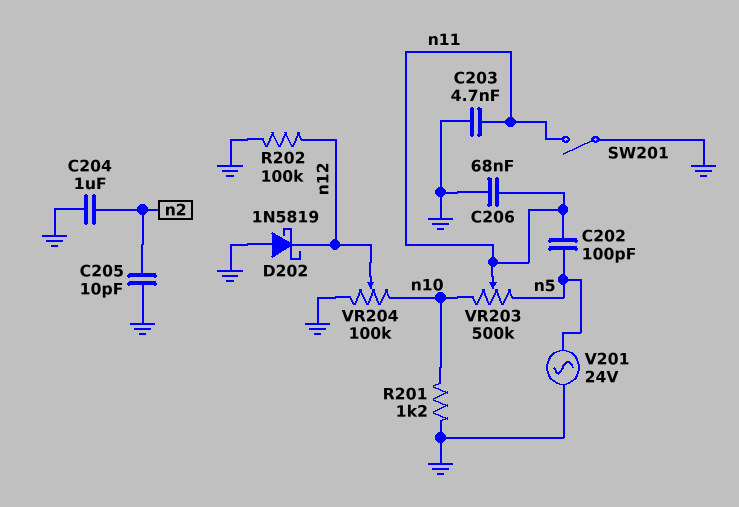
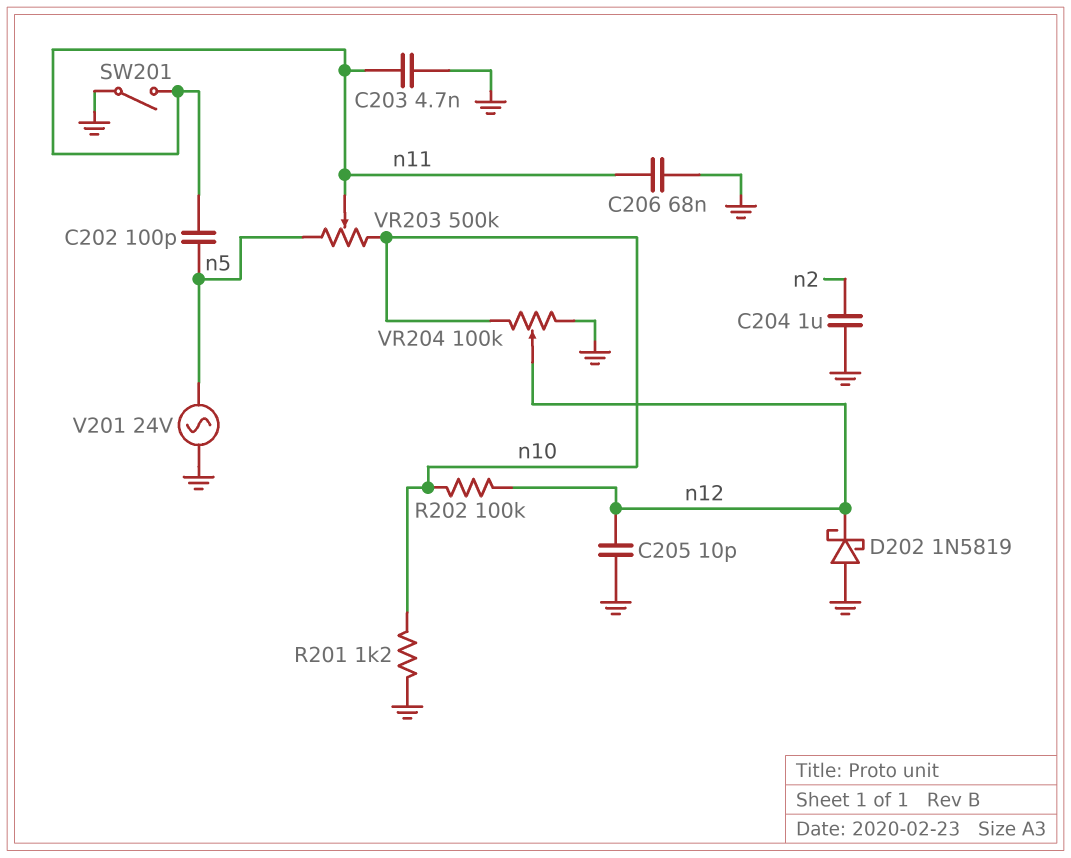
C205: 10pF (GND, n2) -> 10pF (GND, n12)
R202: 100k (GND, n12) -> 100k (n10, n12)

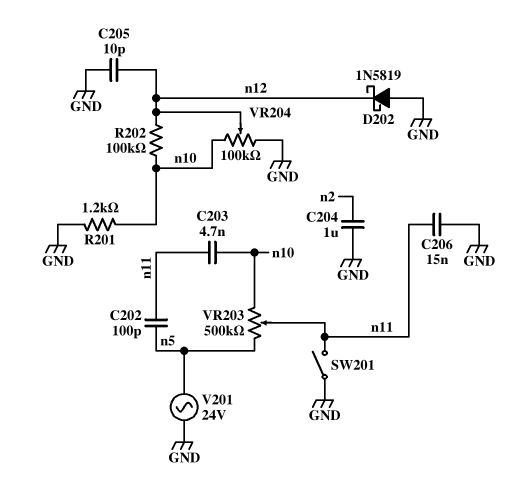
C203: 4.7nF (GND, n11) -> 4.7nF (n10, n11)
C206: 68nF (GND, n11) -> 15nF (GND, n11)

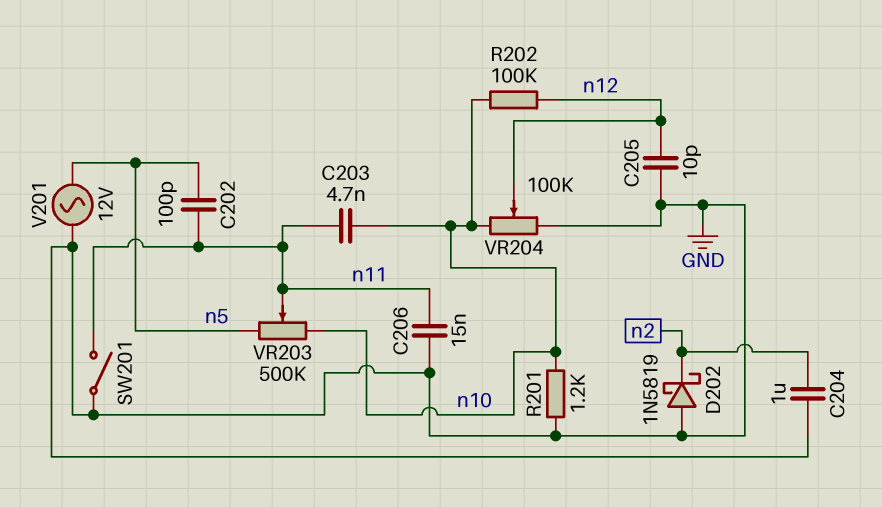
D202: schottky 1N5819 (A GND, K n12) -> schottky 1N5819 (A GND, K n2)
V201: AC 24V (GND, n5) -> AC 12V (GND, n5)

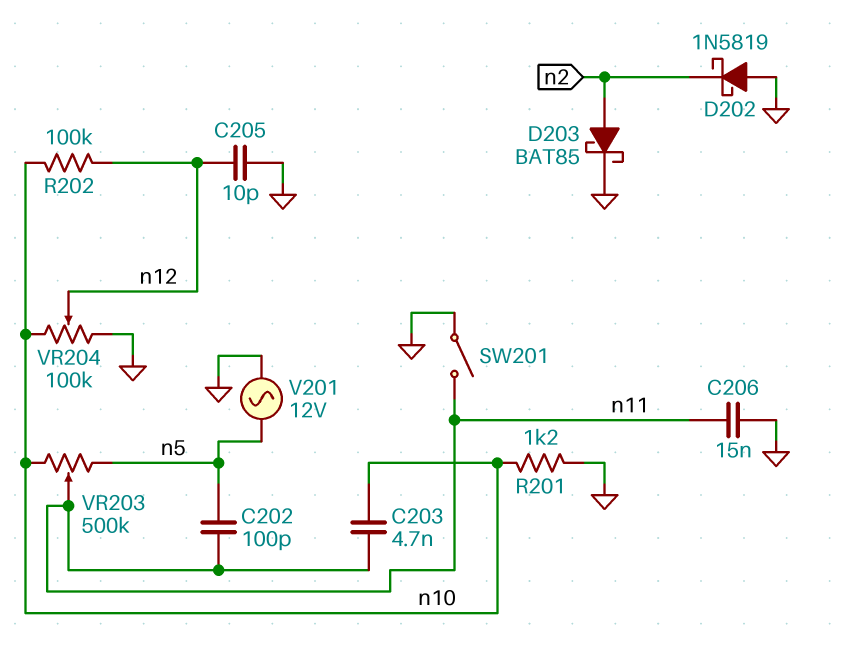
C204: 1uF (GND, n2) -> none
D203: none -> schottky BAT85 (A n2, K GND)

